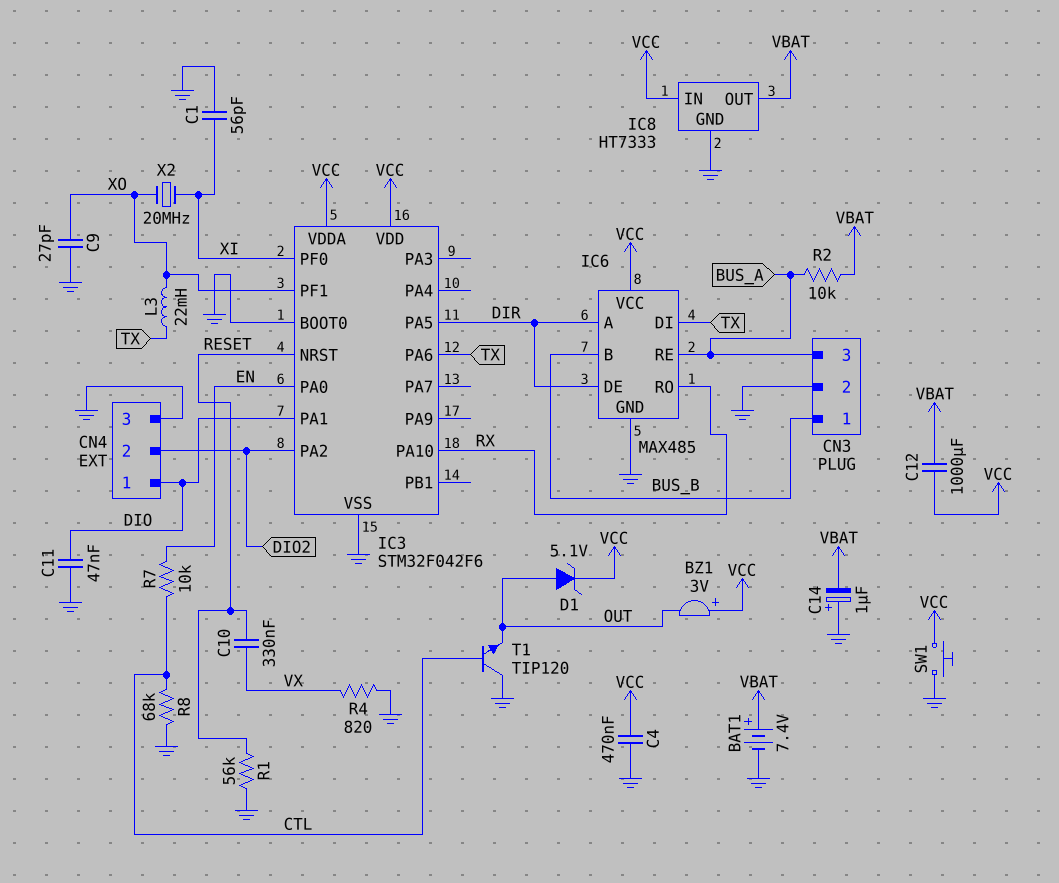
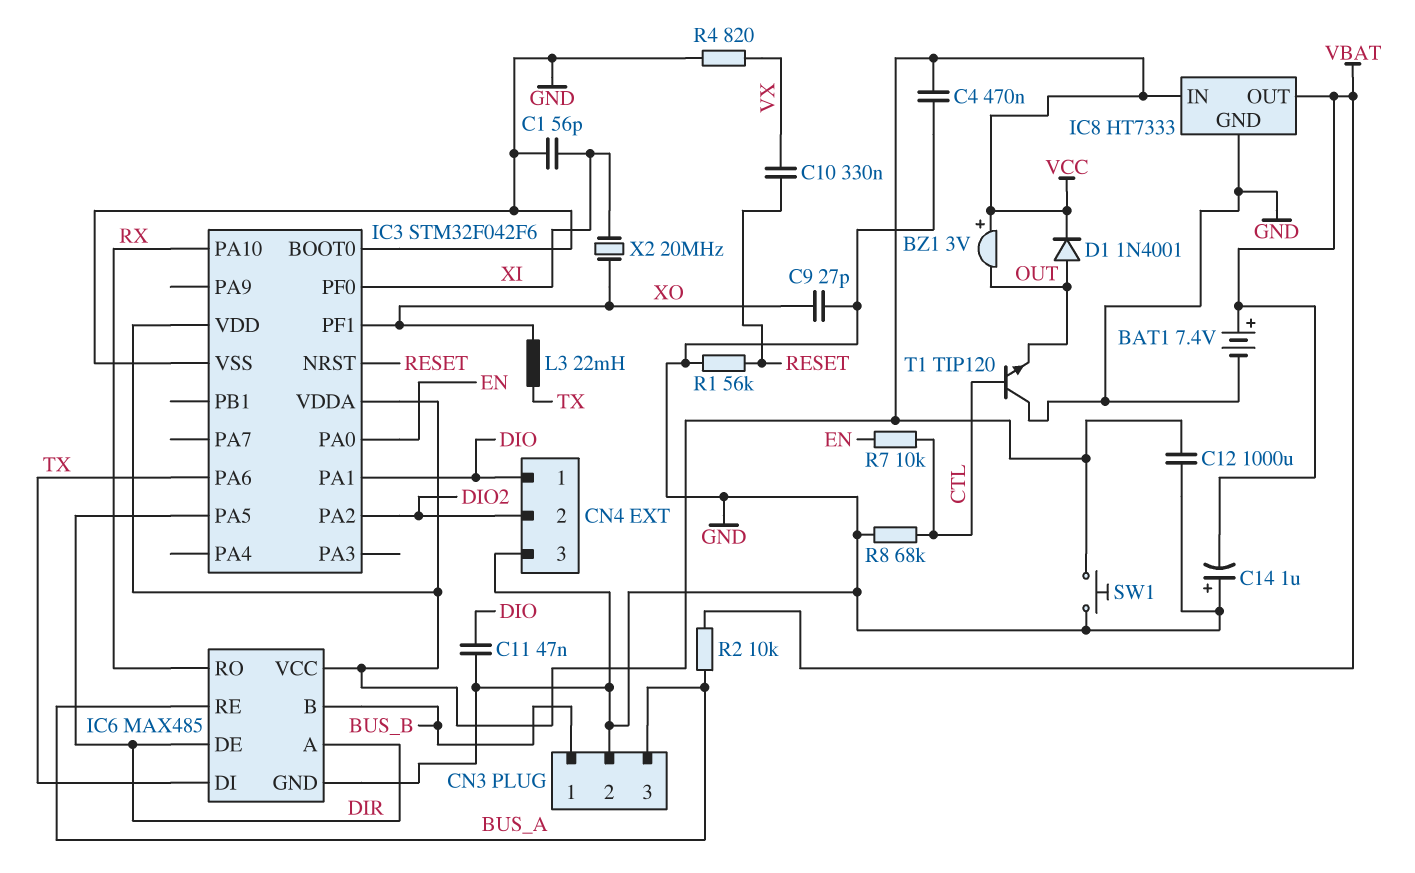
C12: 1000uF (VBAT, VCC) -> 1000uF (GND, VCC)
D1: zener 5.1V (A OUT, K VCC) -> diode 1N4001 (A OUT, K VCC)

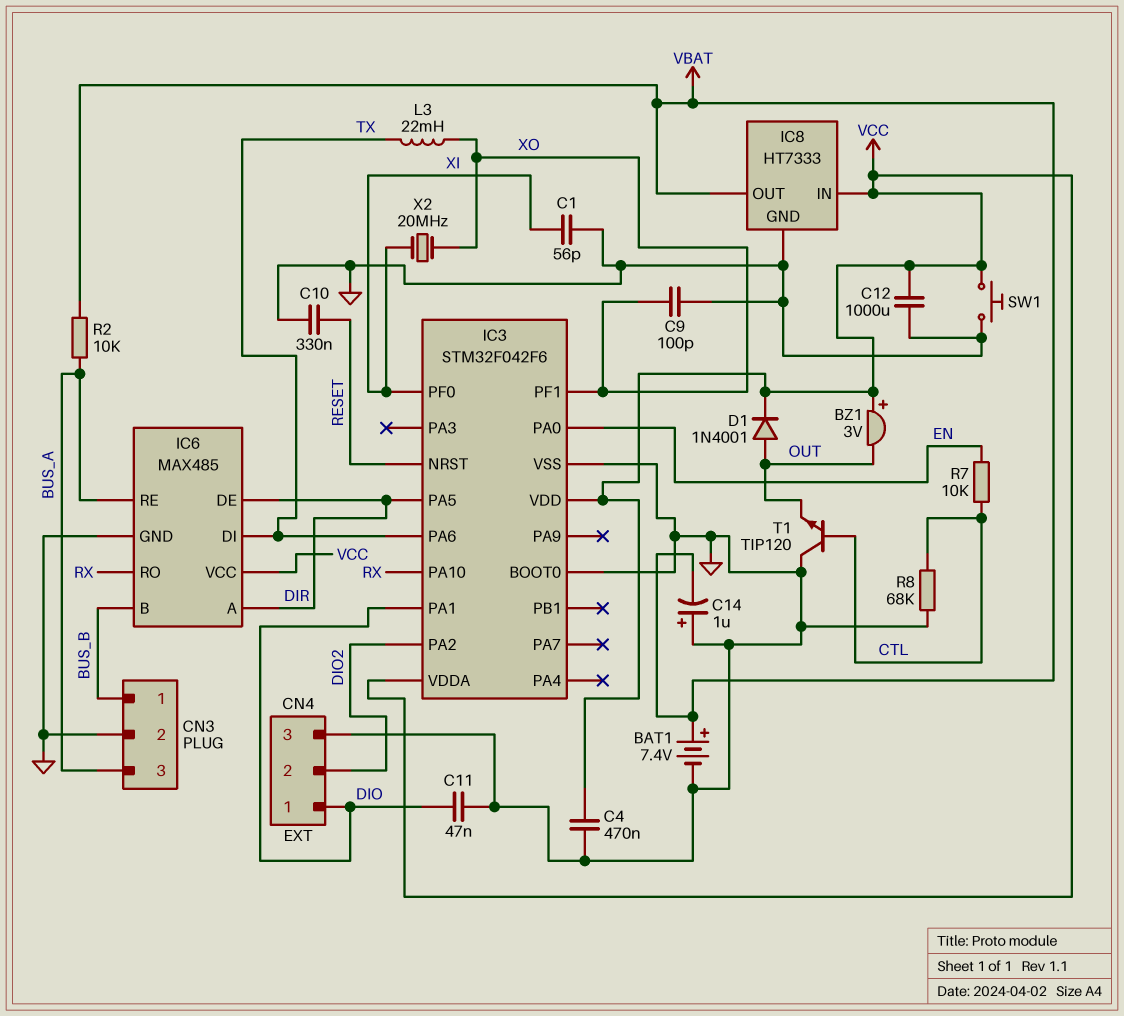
C9: 27pF (GND, XO) -> 100pF (GND, XO)
C10: 330nF (RESET, VX) -> 330nF (GND, RESET)
R1: 56k (GND, RESET) -> none
R4: 820 (GND, VX) -> none

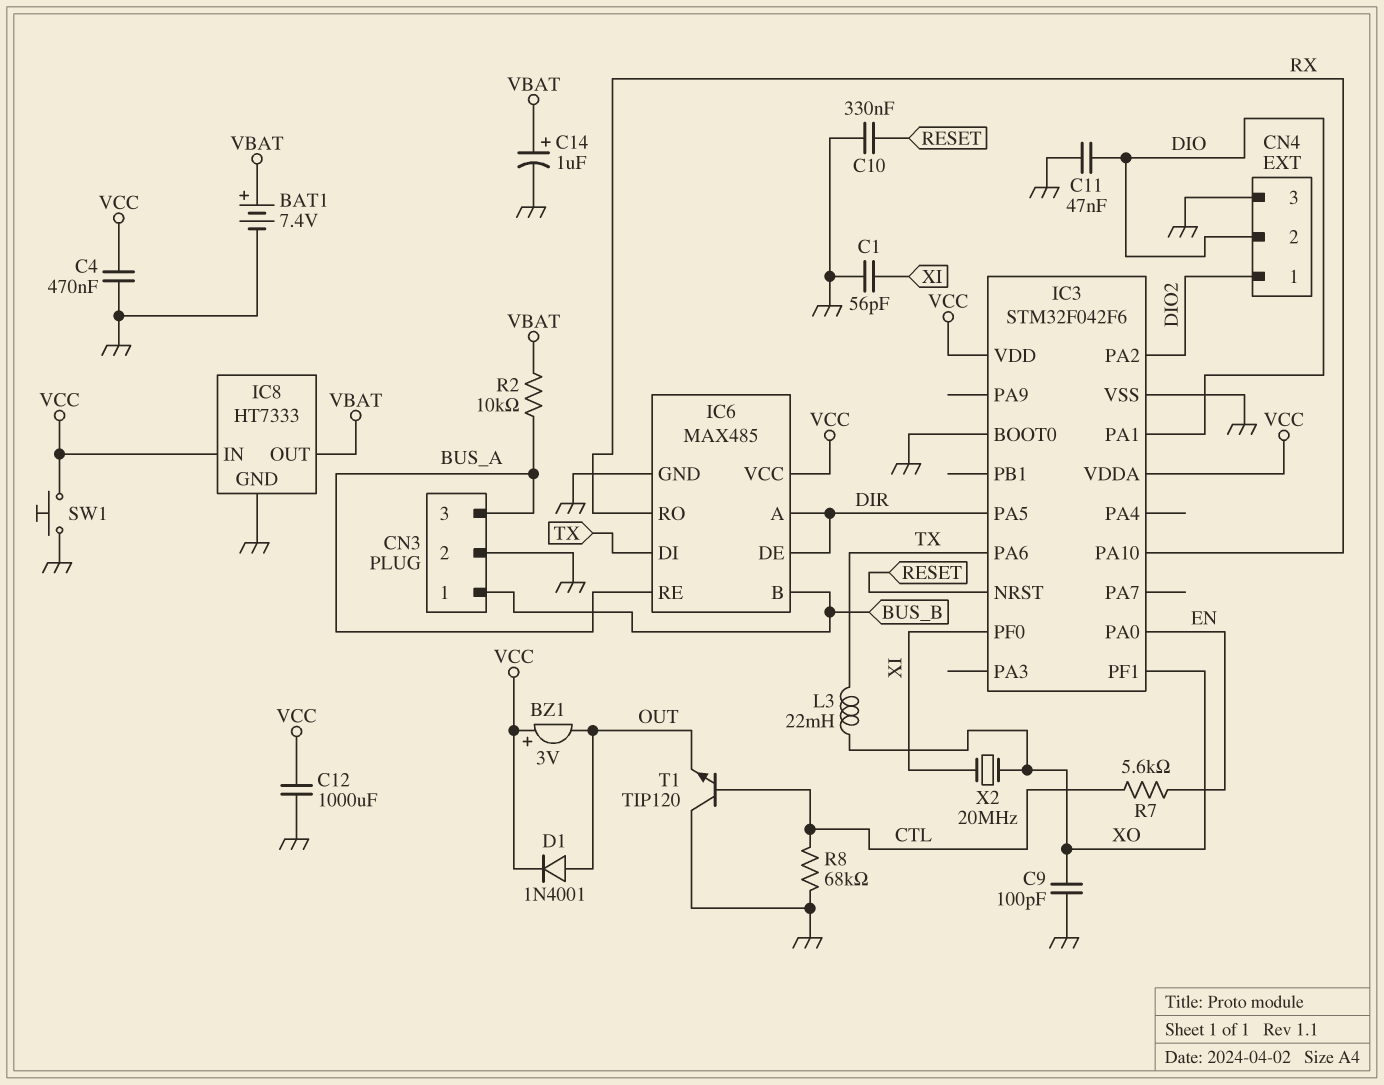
C14: 1uF (plus GND, minus VBAT) -> 1uF (plus VBAT, minus GND)
CN4 pin 1: DIO -> DIO2
CN4 pin 2: DIO2 -> DIO
R7: 10k (CTL, EN) -> 5.6k (CTL, EN)

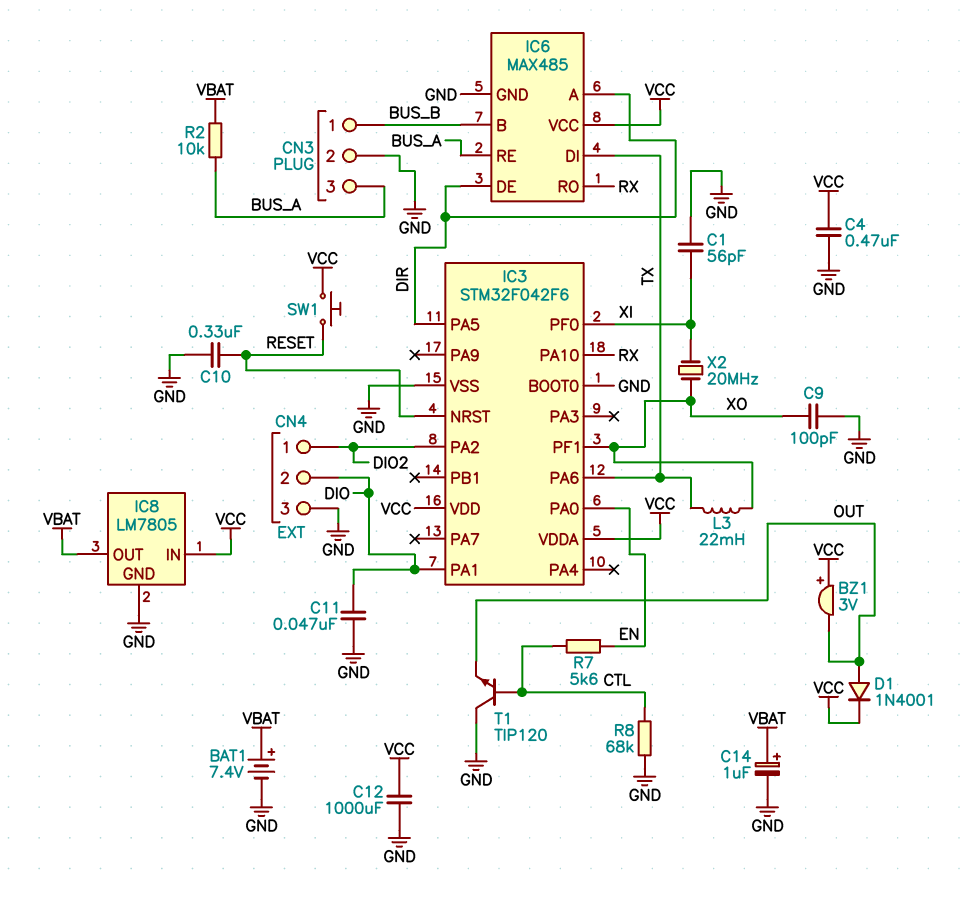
IC8: HT7333 -> LM7805
SW1: button (GND, VCC) -> button (RESET, VCC)

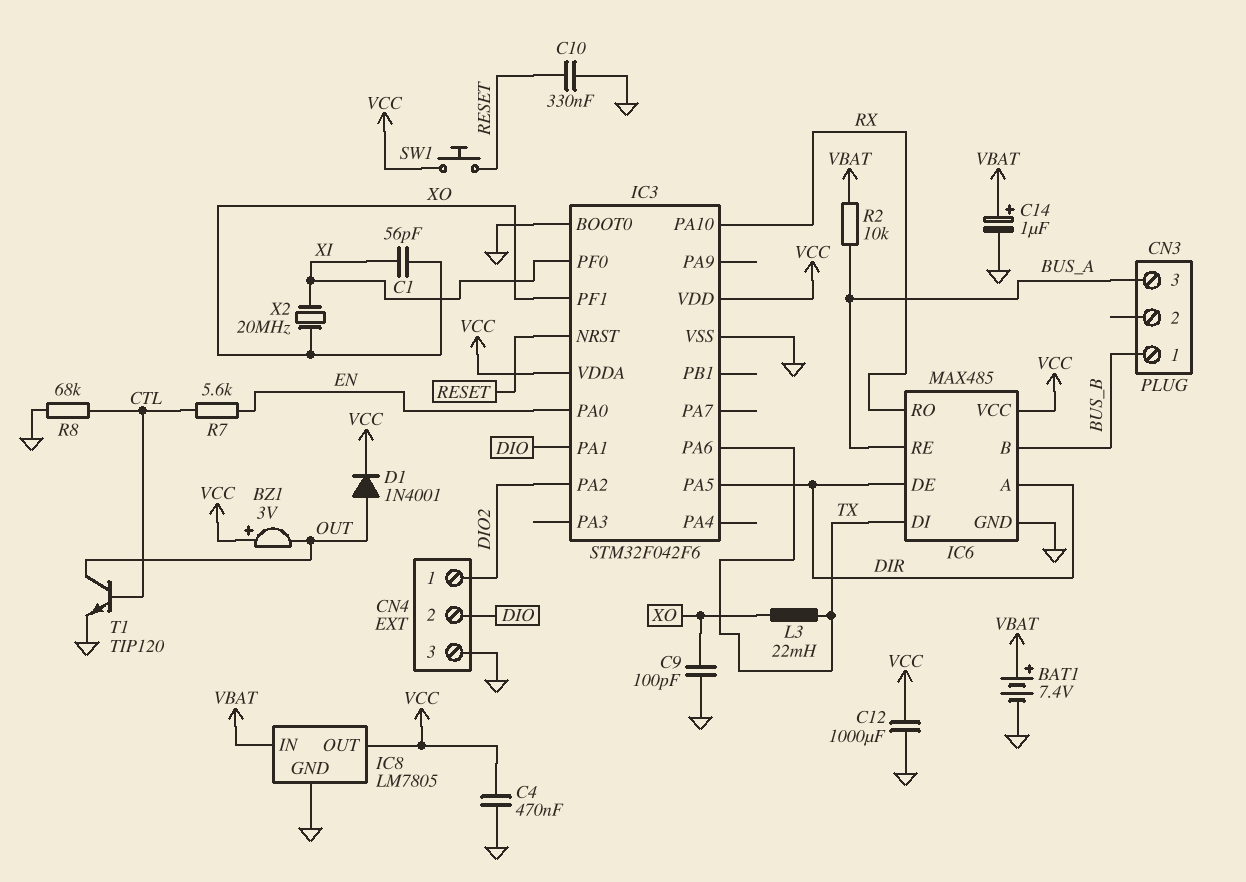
C1: 56pF (GND, XI) -> 56pF (XI, XO)
C11: 47nF (DIO, GND) -> none
CN3 pin 2: GND -> none
IC8 pin IN: VCC -> VBAT
IC8 pin OUT: VBAT -> VCC
T1: NPN TIP120 (B CTL, C GND, E OUT) -> NPN TIP120 (B CTL, C OUT, E GND)

